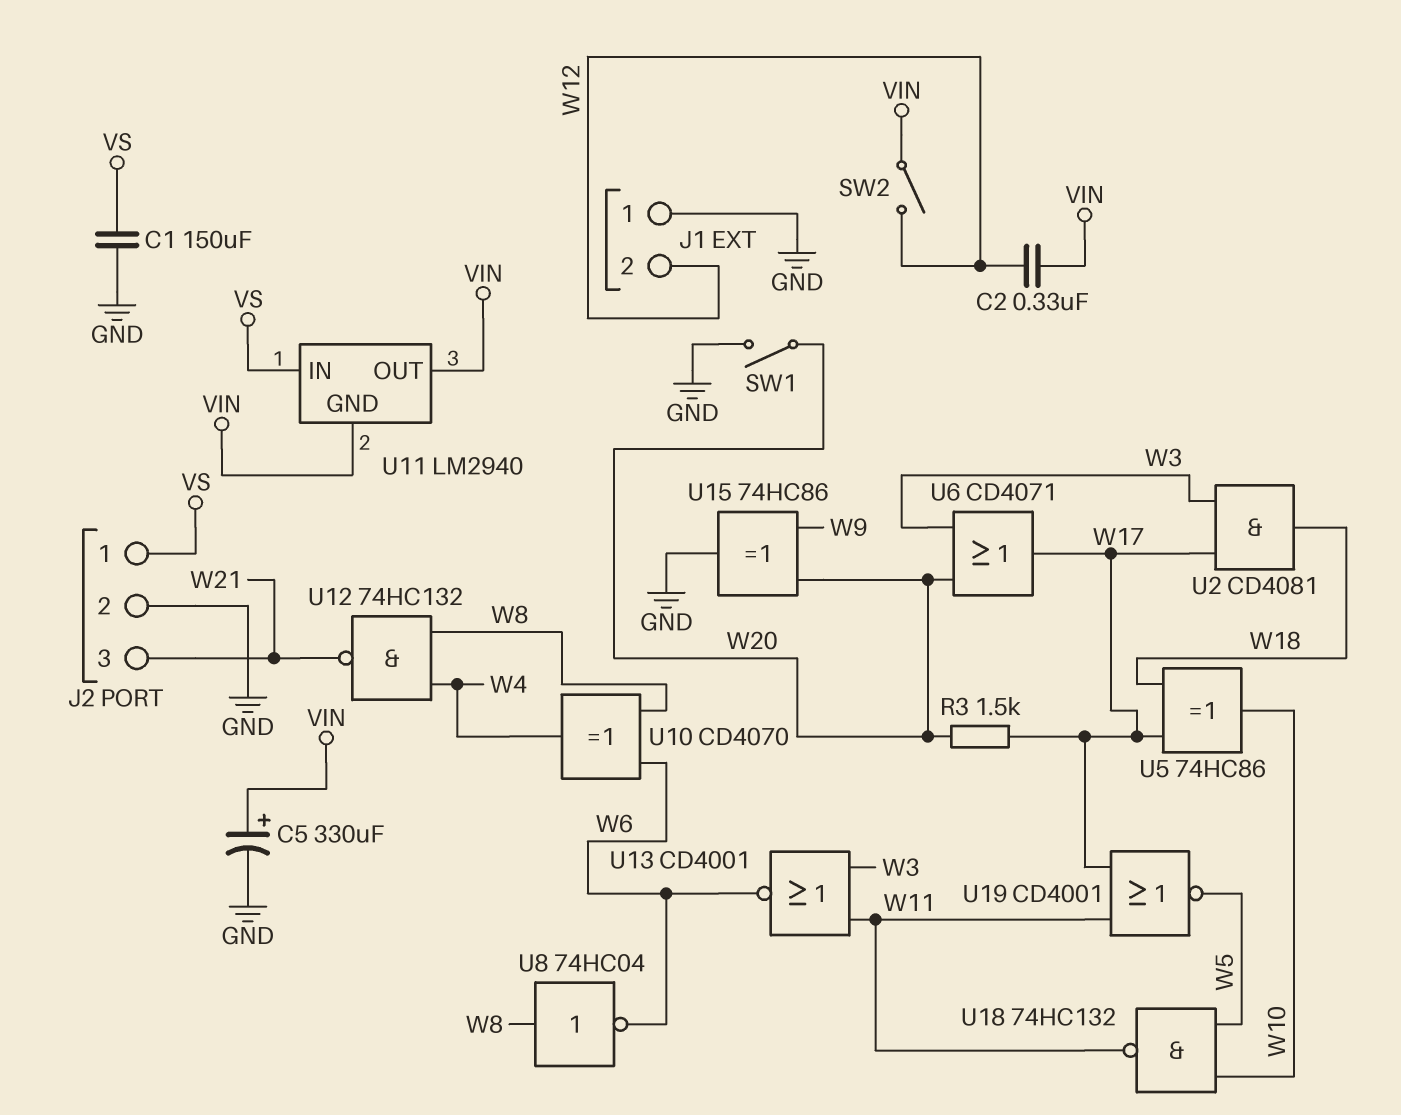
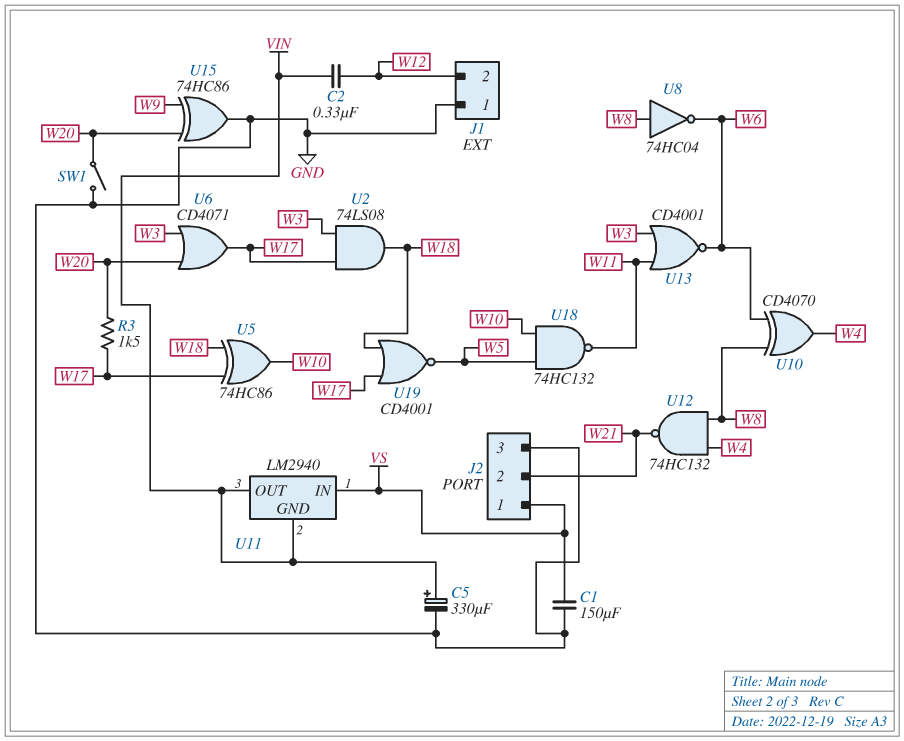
J2 pin 2: GND -> W21
J2 pin 3: W21 -> GND
SW2: switch (VIN, W12) -> none
U2: AND CD4081 (in W3, in W17, out W18) -> AND 74LS08 (in W3, in W17, out W18)
U19: NOR CD4001 (in W11, in W17, out W5) -> NOR CD4001 (in W17, in W18, out W5)

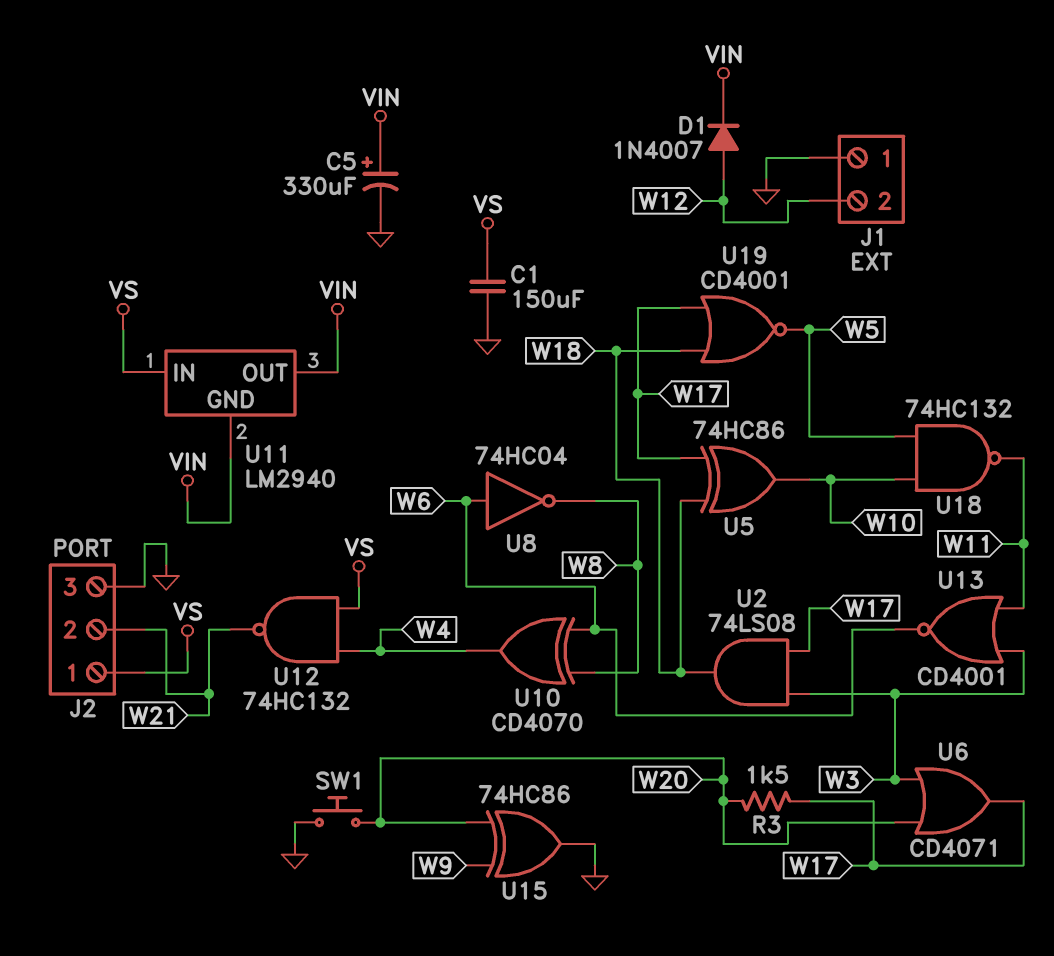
C2: 330nF (VIN, W12) -> none
D1: none -> diode 1N4007 (A W12, K VIN)
SW1: switch (GND, W20) -> button (GND, W20)
U8: NOT 74HC04 (in W8, out W6) -> NOT 74HC04 (in W6, out W8)
U12: NAND 74HC132 (in W4, in W8, out W21) -> NAND 74HC132 (in VS, in W4, out W21)

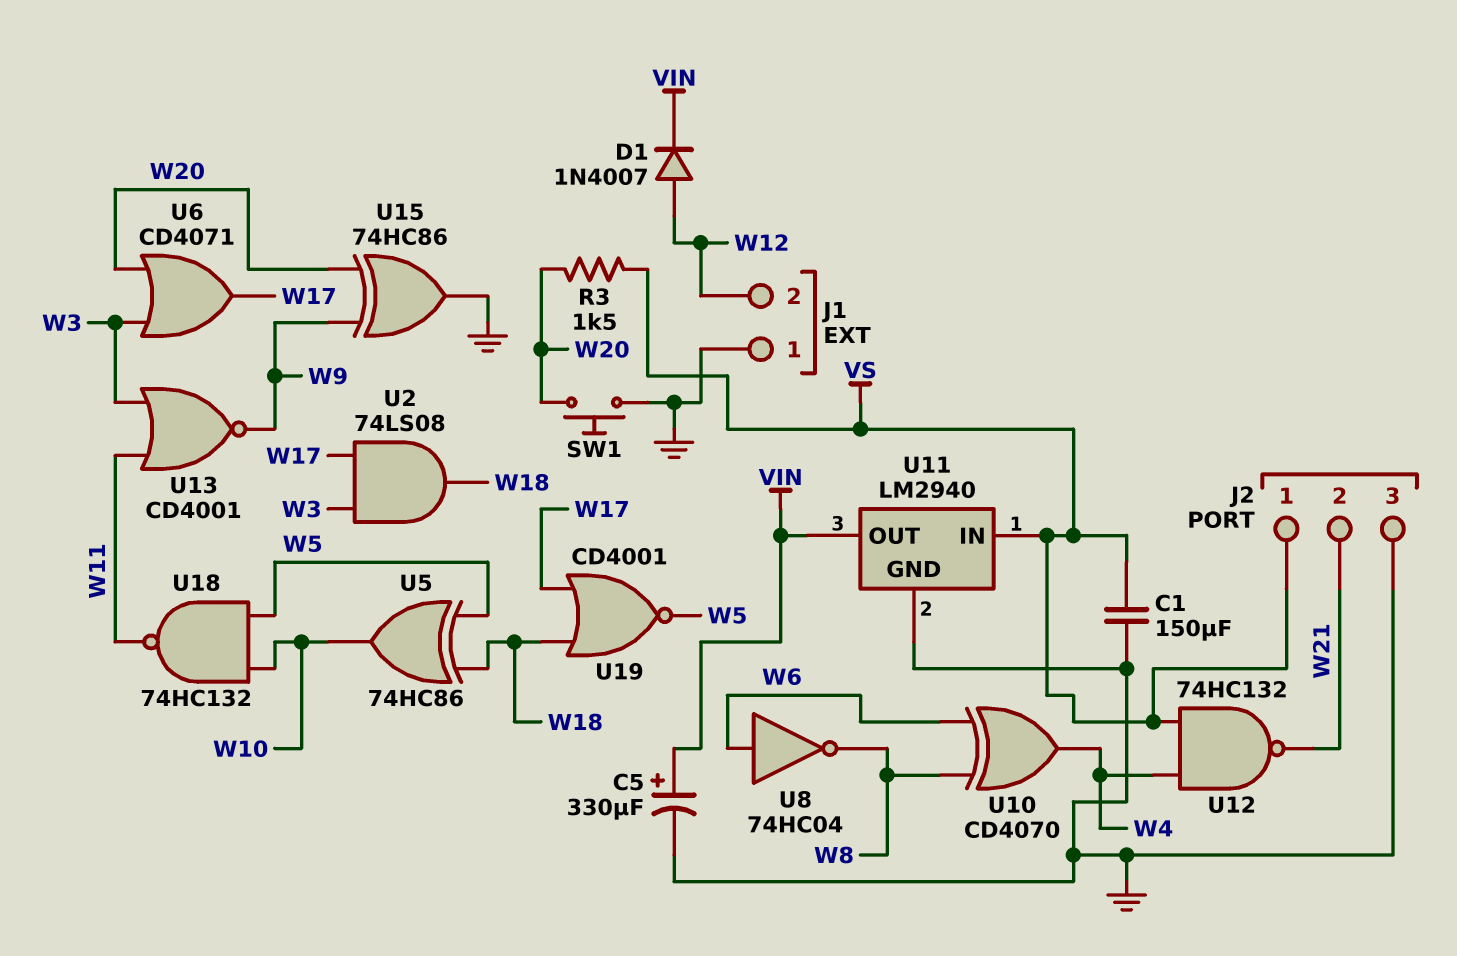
R3: 1.5k (W17, W20) -> 1.5k (VS, W20)
U5: XOR 74HC86 (in W17, in W18, out W10) -> XOR 74HC86 (in W5, in W18, out W10)
U11 pin GND: VIN -> GND
U13: NOR CD4001 (in W3, in W11, out W6) -> NOR CD4001 (in W3, in W11, out W9)

